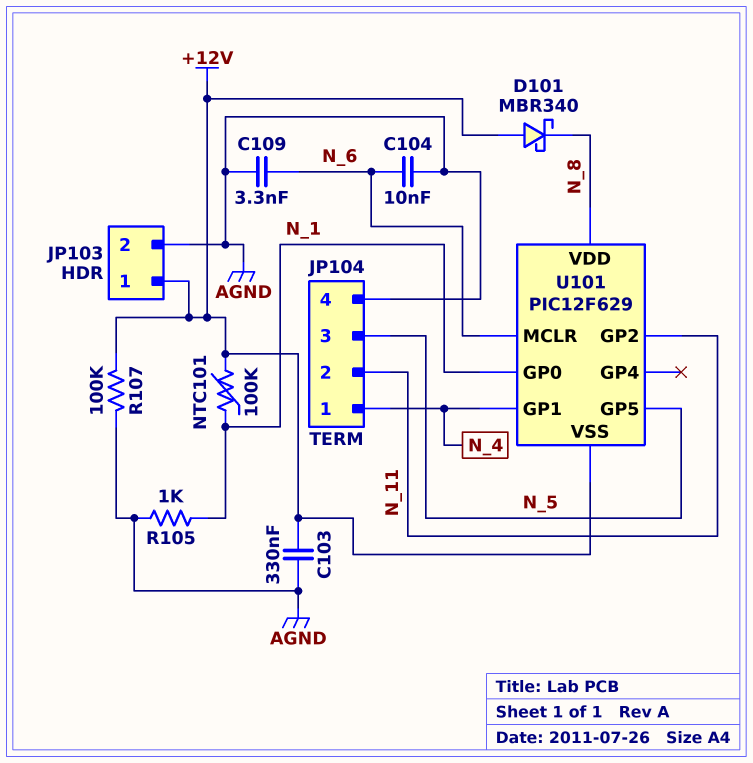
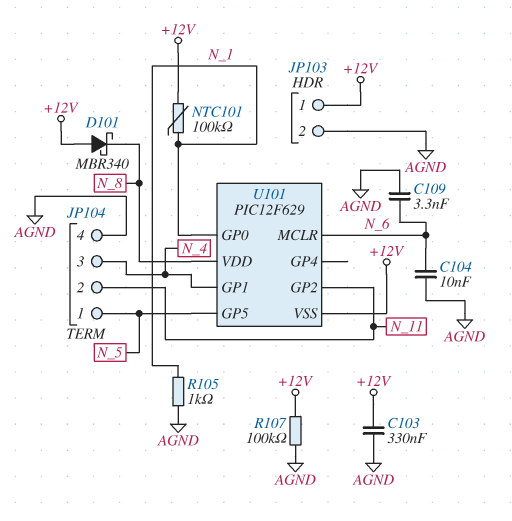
JP104 pin 1: N_4 -> N_5
JP104 pin 3: N_5 -> N_4

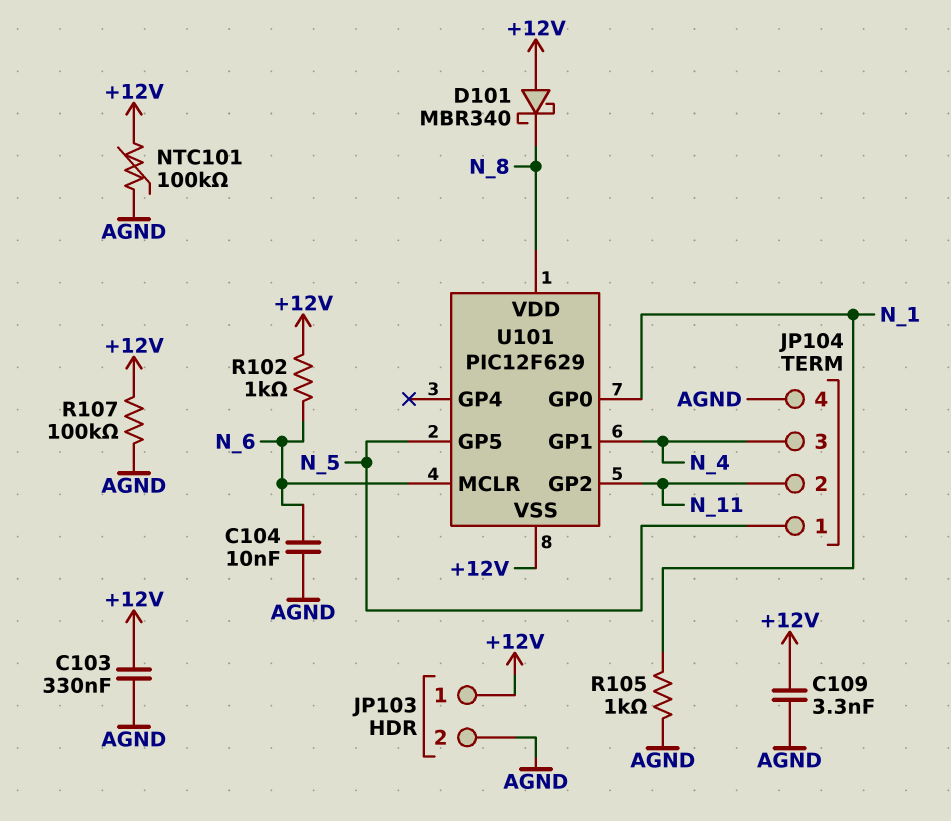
C109: 3.3nF (AGND, N_6) -> 3.3nF (+12V, AGND)
NTC101: 100k (+12V, N_1) -> 100k (+12V, AGND)
R102: none -> 1k (+12V, N_6)

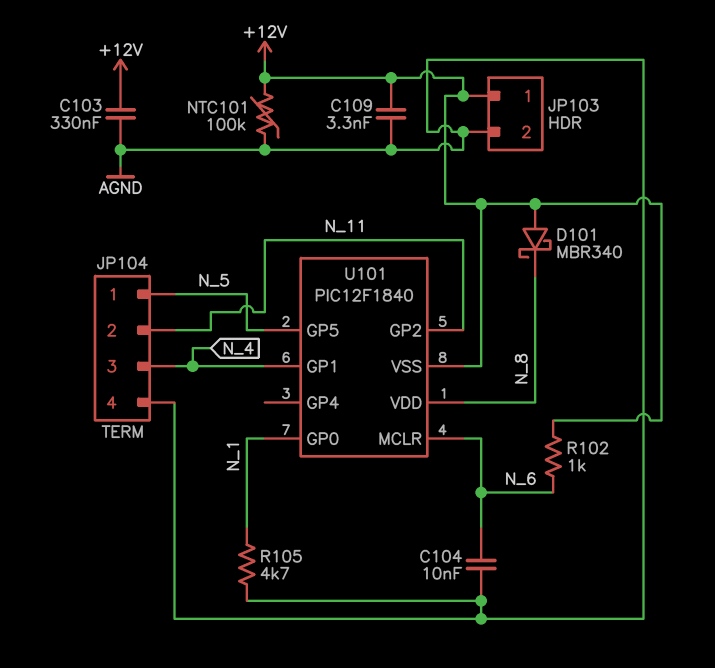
R105: 1k (AGND, N_1) -> 4.7k (AGND, N_1)
R107: 100k (+12V, AGND) -> none
U101: PIC12F629 -> PIC12F1840

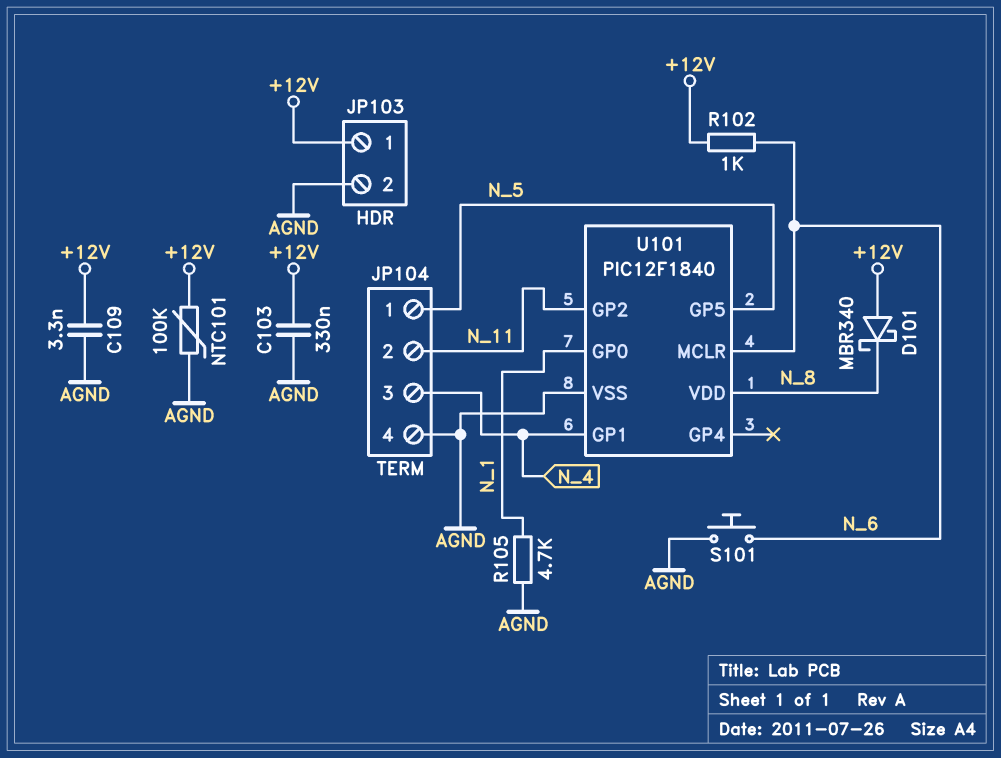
C104: 10nF (AGND, N_6) -> none
S101: none -> button (AGND, N_6)
U101 pin VSS: +12V -> AGND

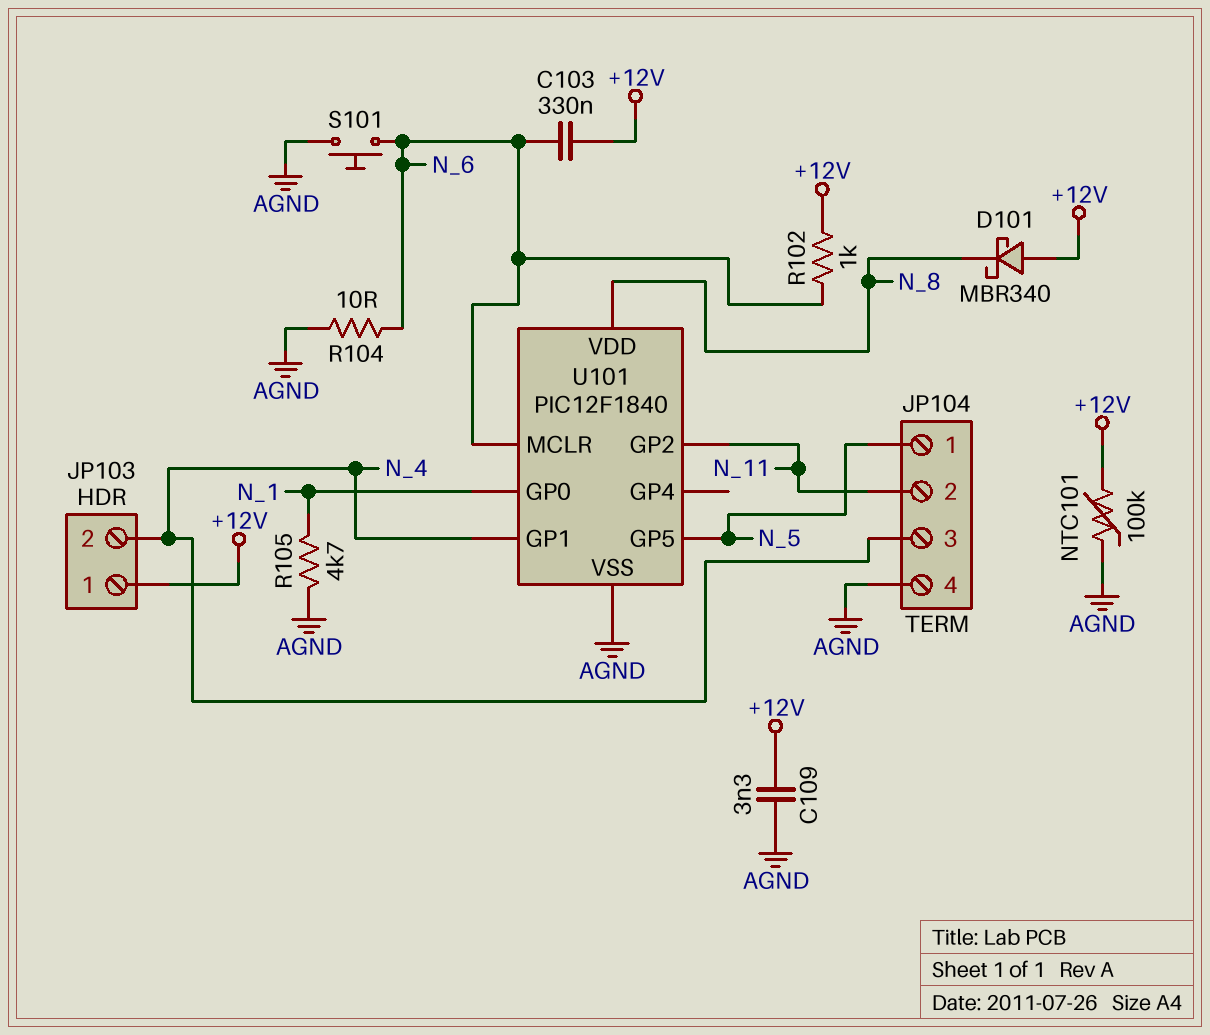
C103: 330nF (+12V, AGND) -> 330nF (+12V, N_6)
JP103 pin 2: AGND -> N_4
R104: none -> 10 (AGND, N_6)

